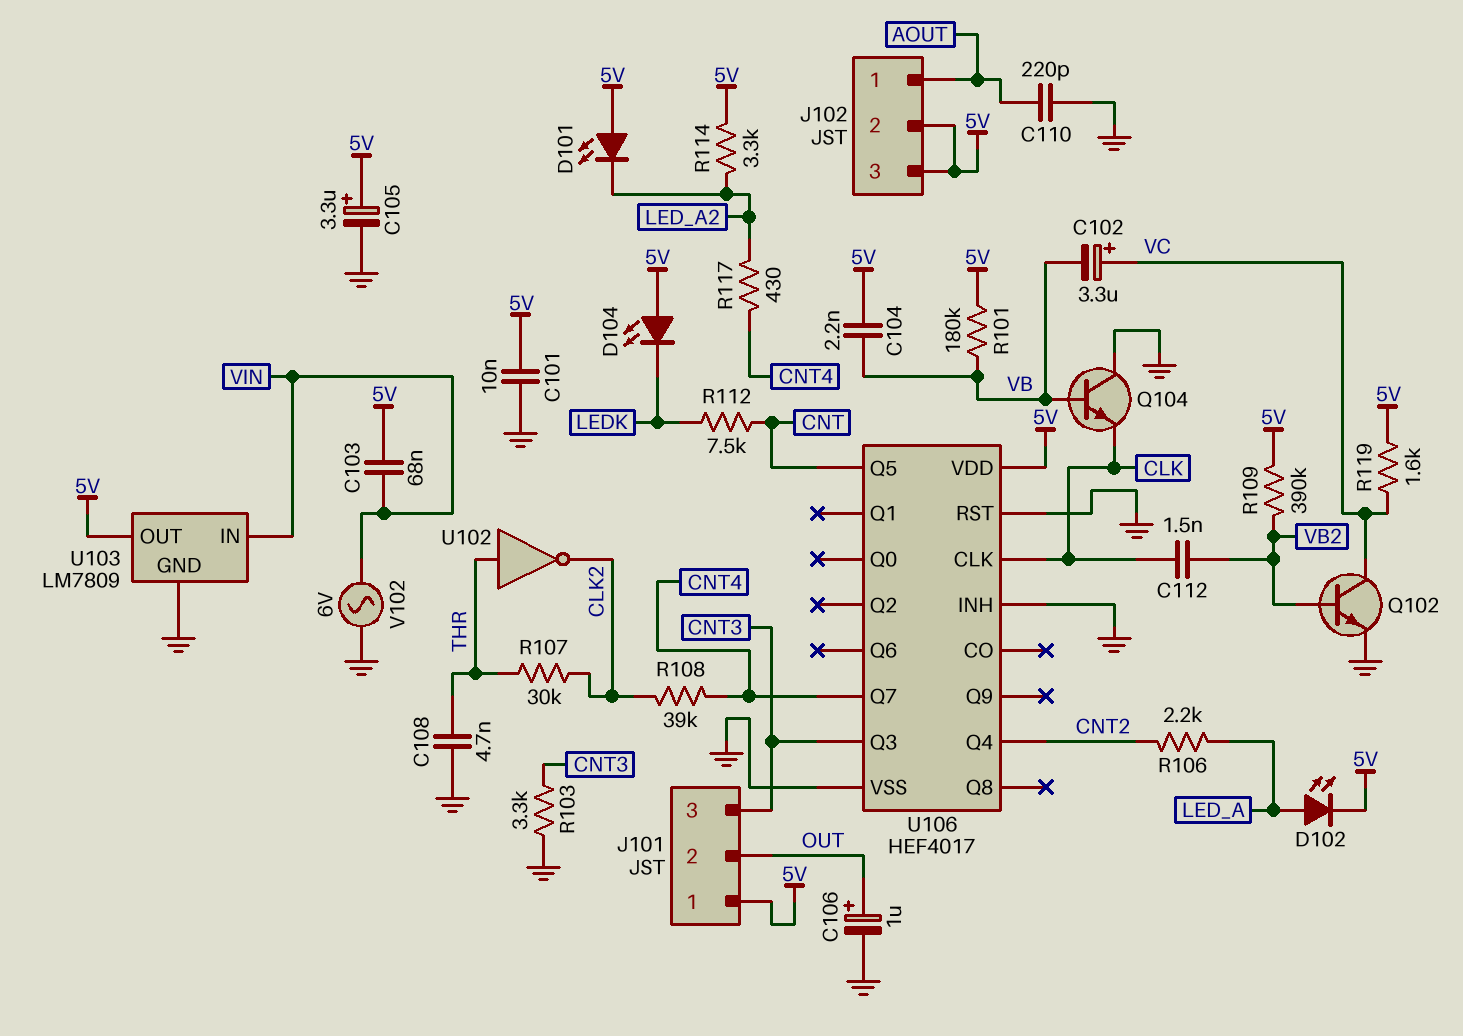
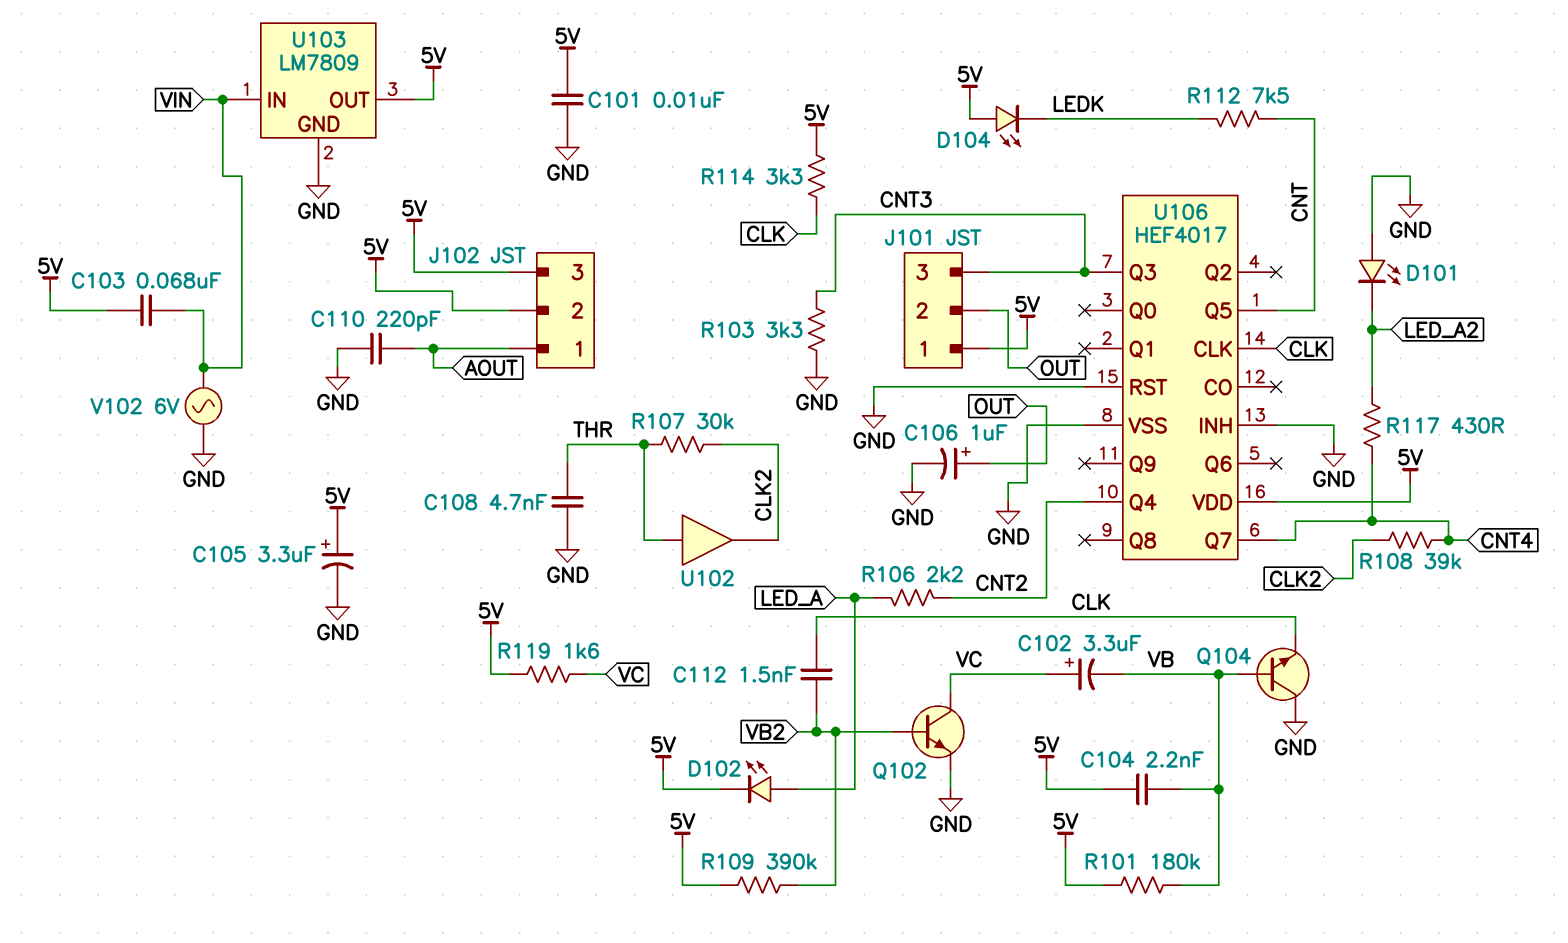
D101: LED (A 5V, K LED_A2) -> LED (A GND, K LED_A2)
R114: 3.3k (5V, LED_A2) -> 3.3k (5V, CLK)
U102: NOT (in THR, out CLK2) -> buffer (in THR, out CLK2)

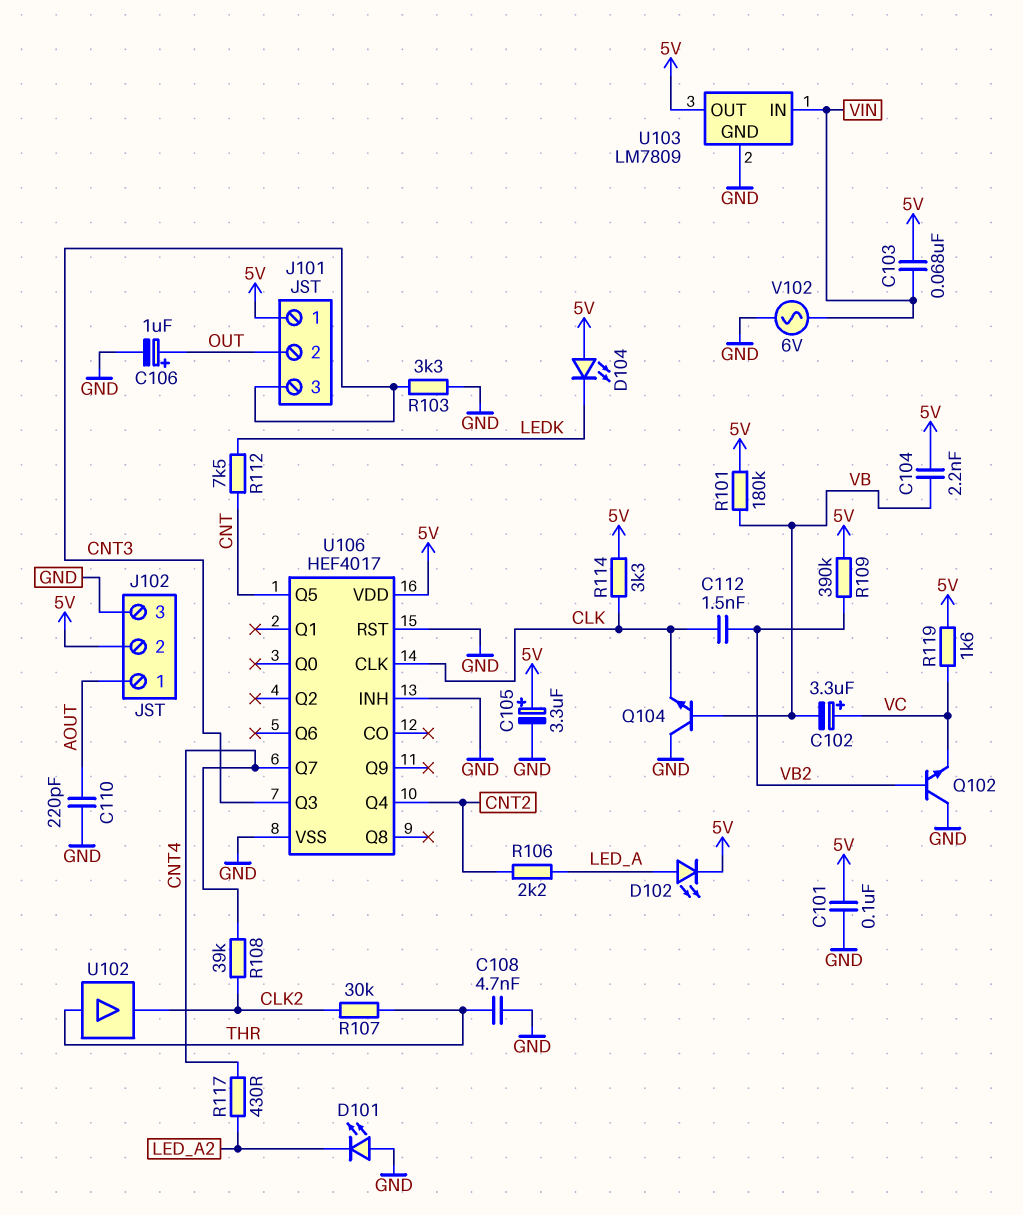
C101: 10nF (5V, GND) -> 100nF (5V, GND)
J102 pin 3: 5V -> GND
Q102: NPN (B VB2, C VC, E GND) -> NPN (B VB2, C GND, E VC)

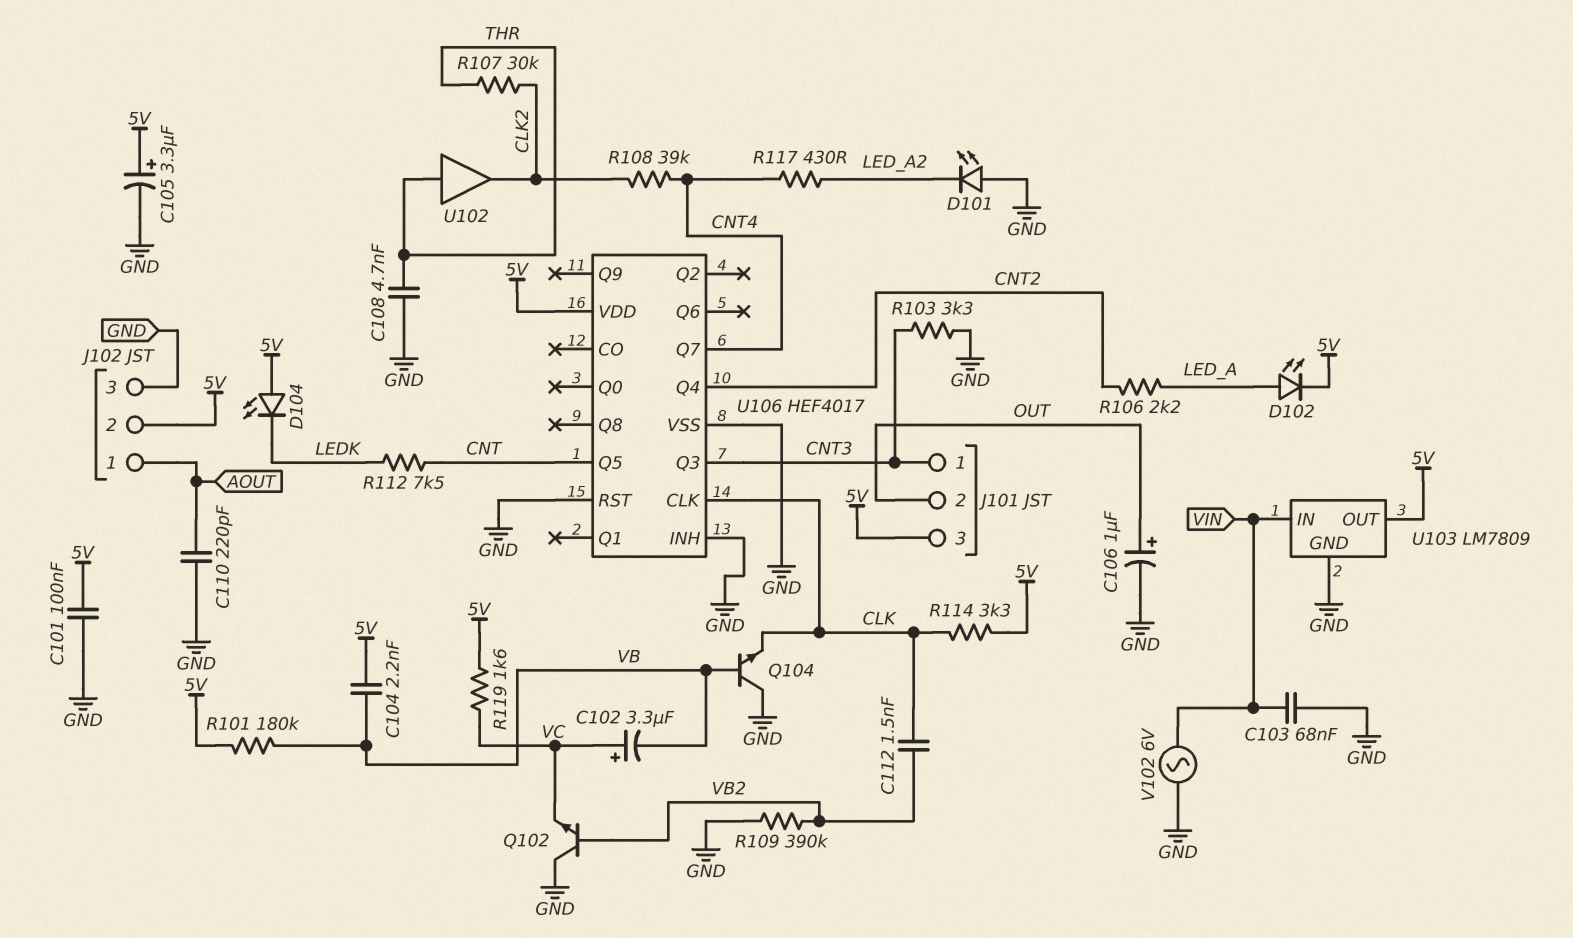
C103: 68nF (5V, VIN) -> 68nF (GND, VIN)
J101 pin 1: 5V -> CNT3
J101 pin 3: CNT3 -> 5V
R109: 390k (5V, VB2) -> 390k (GND, VB2)

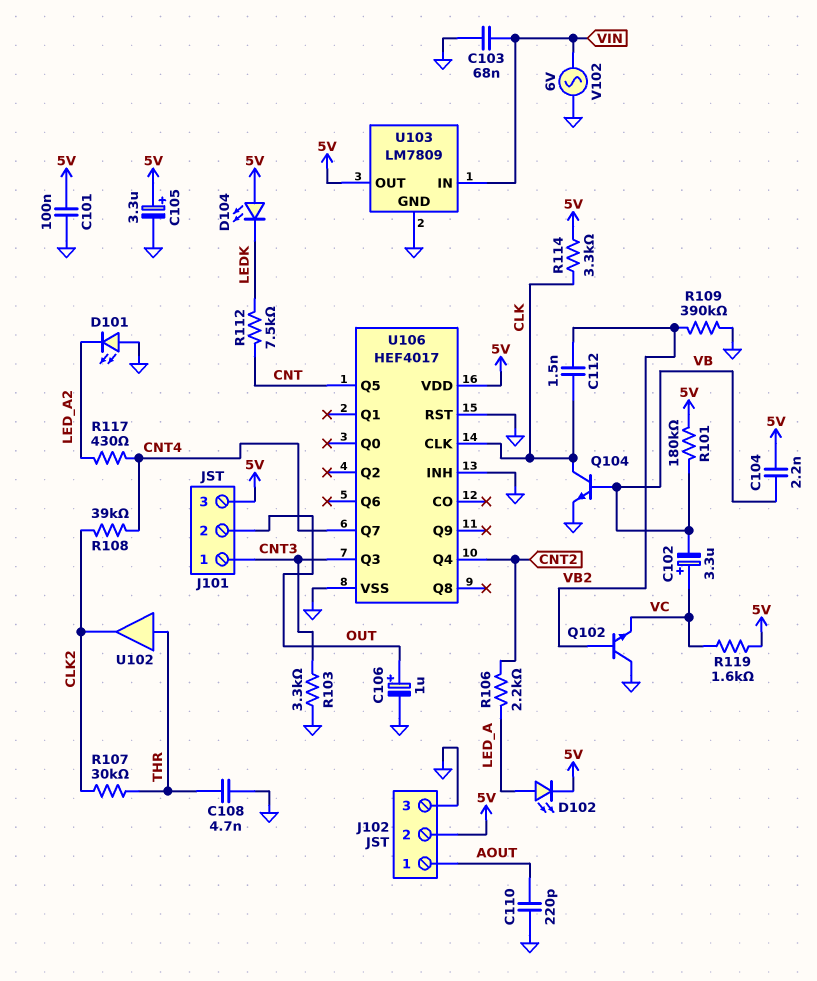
Q104: NPN (B VB, C GND, E CLK) -> NPN (B VB, C CLK, E GND)

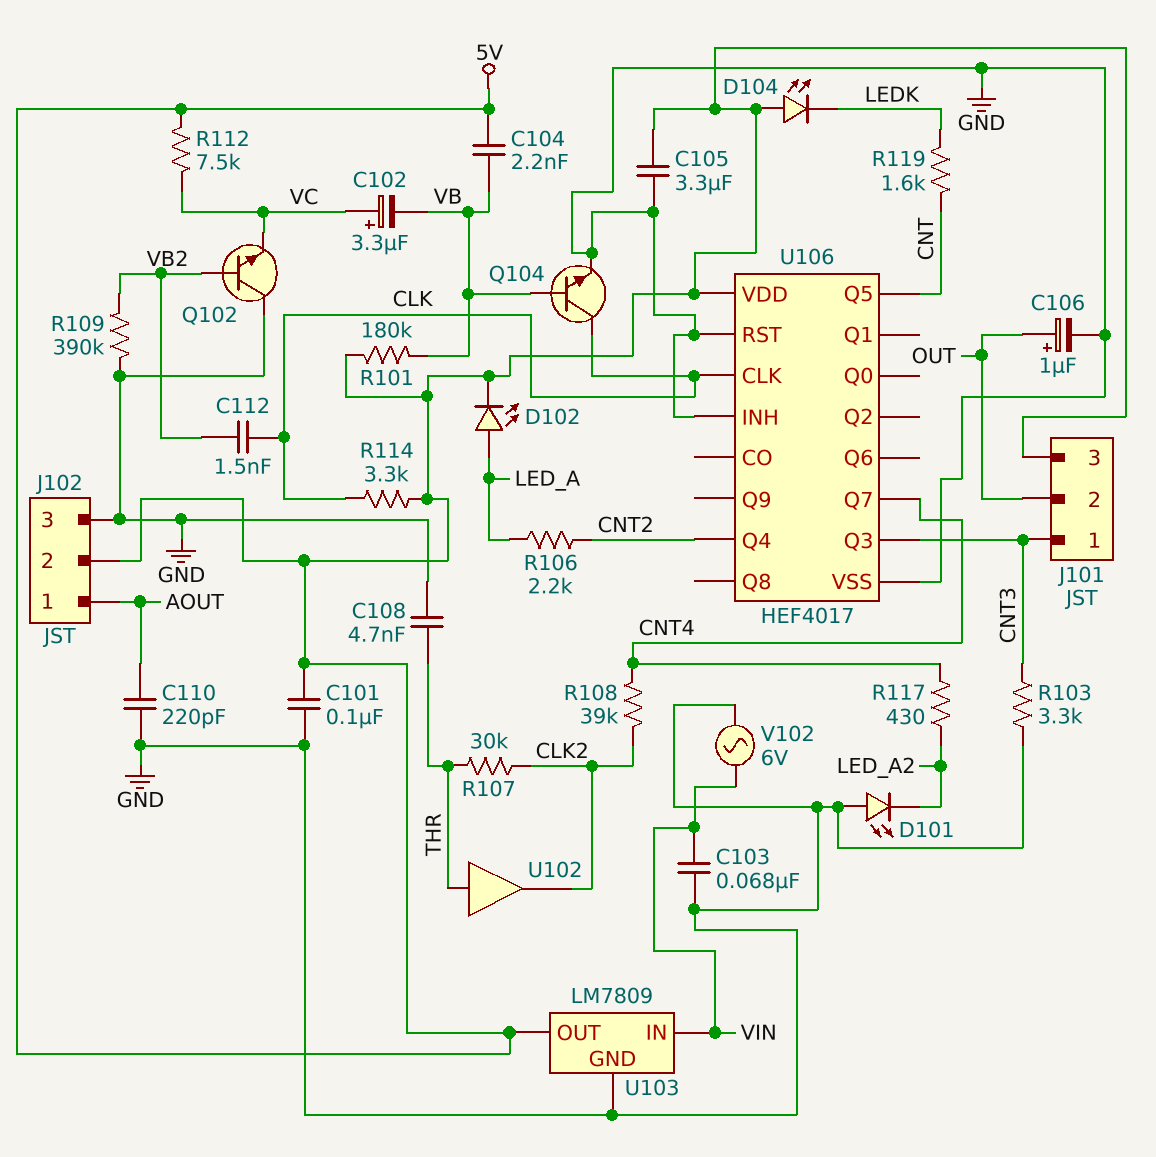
C105: 3.3uF (plus 5V, minus GND) -> 3.3uF (5V, GND)
R112: 7.5k (CNT, LEDK) -> 7.5k (5V, VC)
R119: 1.6k (5V, VC) -> 1.6k (CNT, LEDK)

